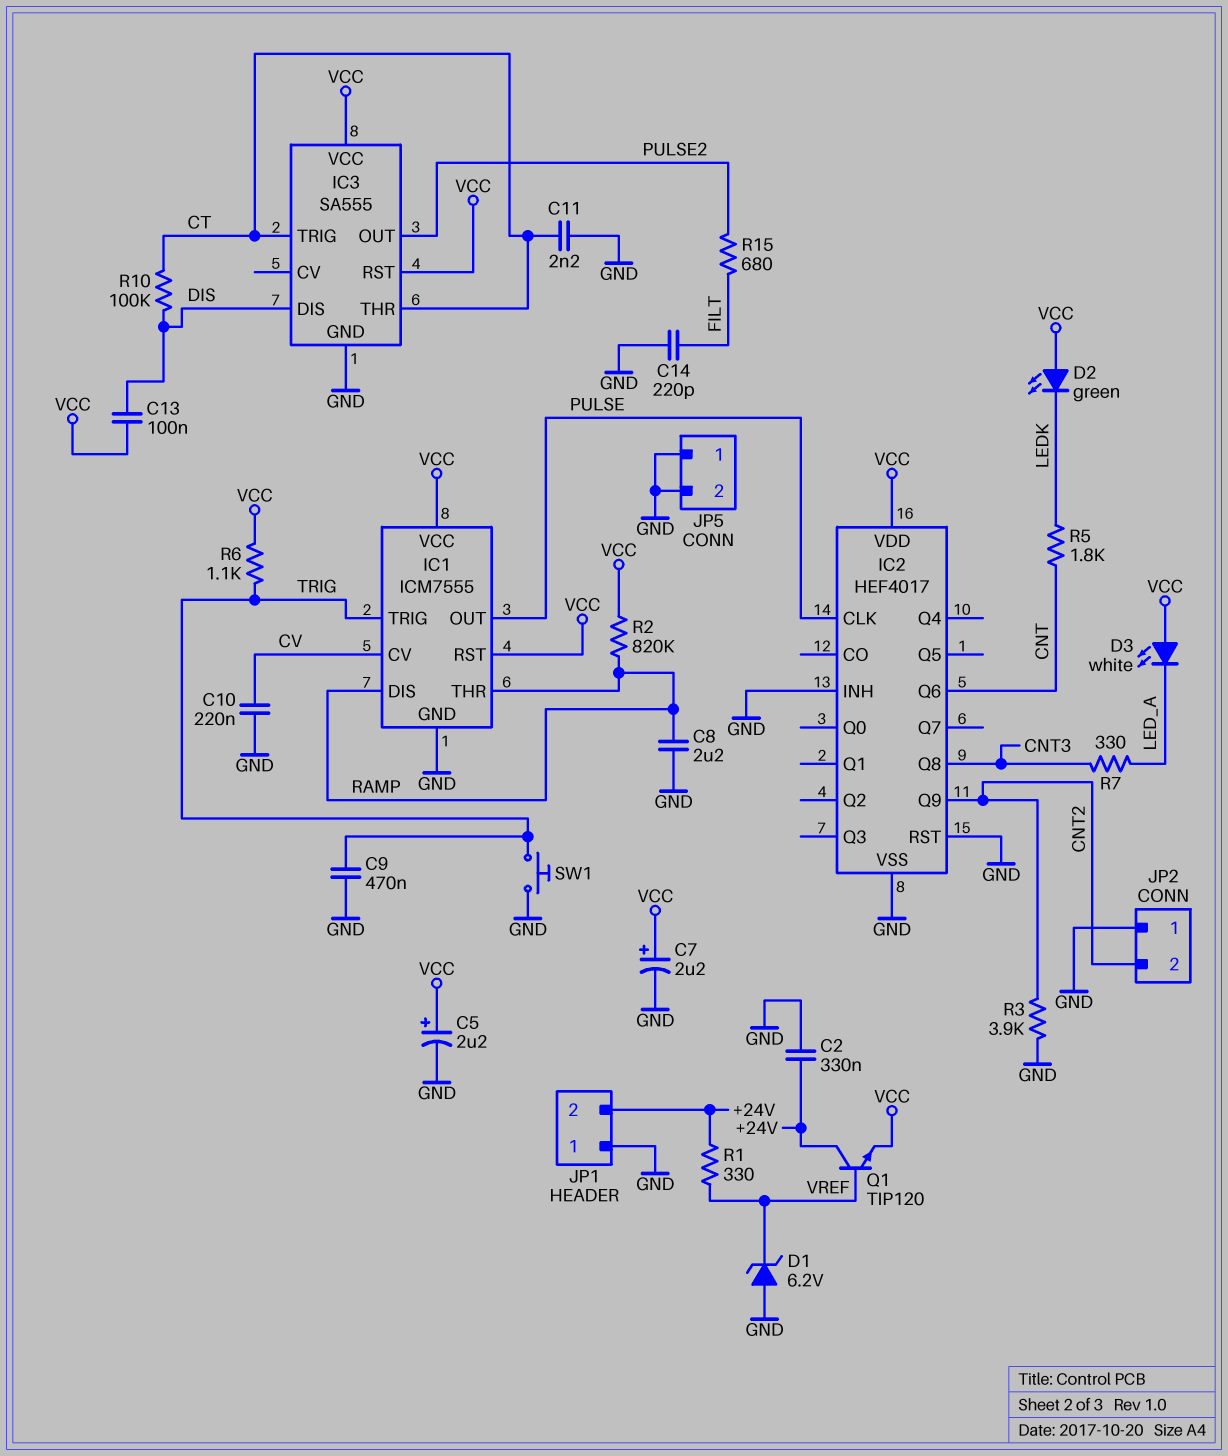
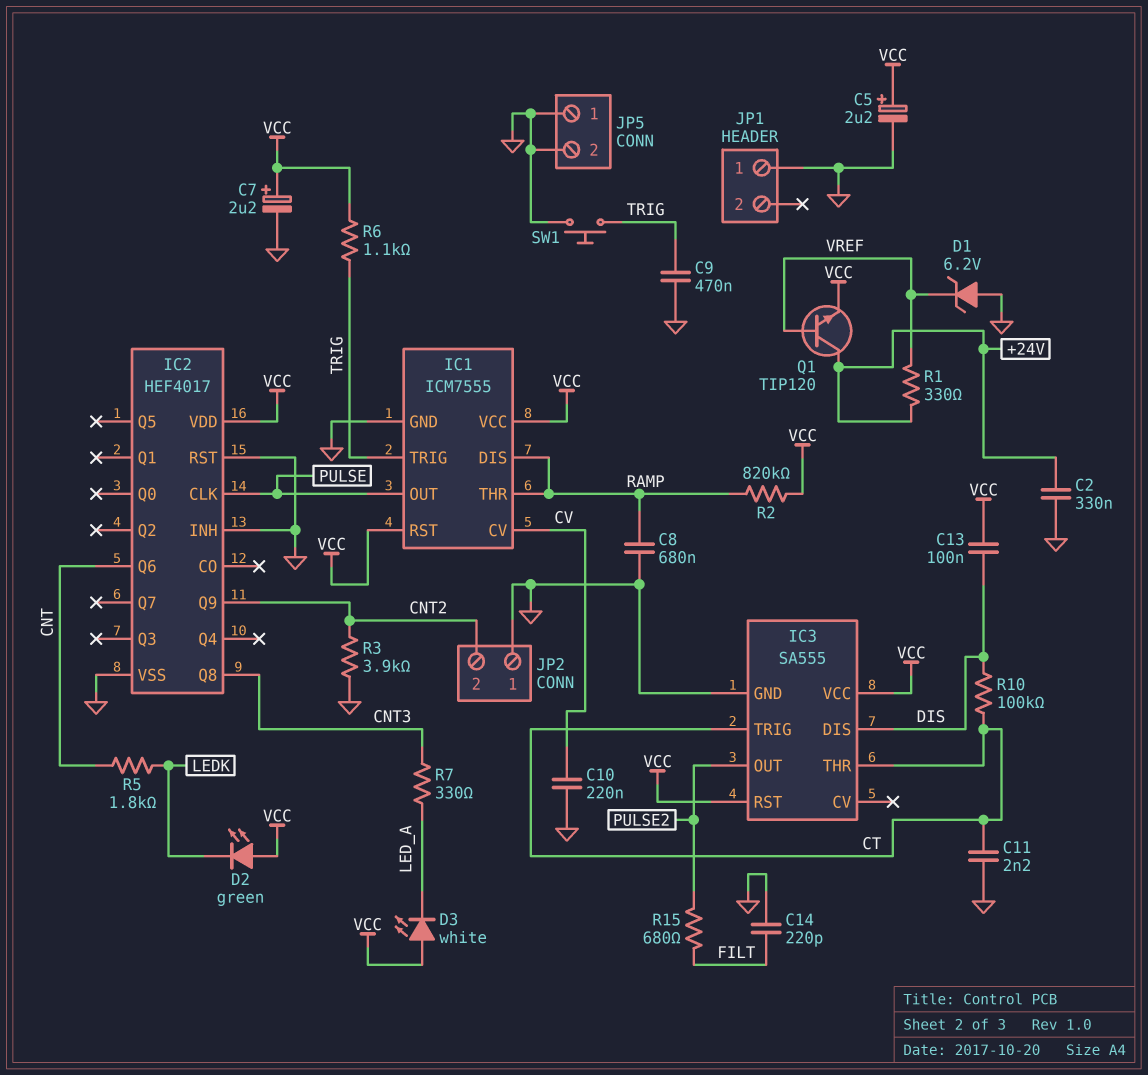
C8: 2.2uF (GND, RAMP) -> 680nF (GND, RAMP)
JP1 pin 2: +24V -> none

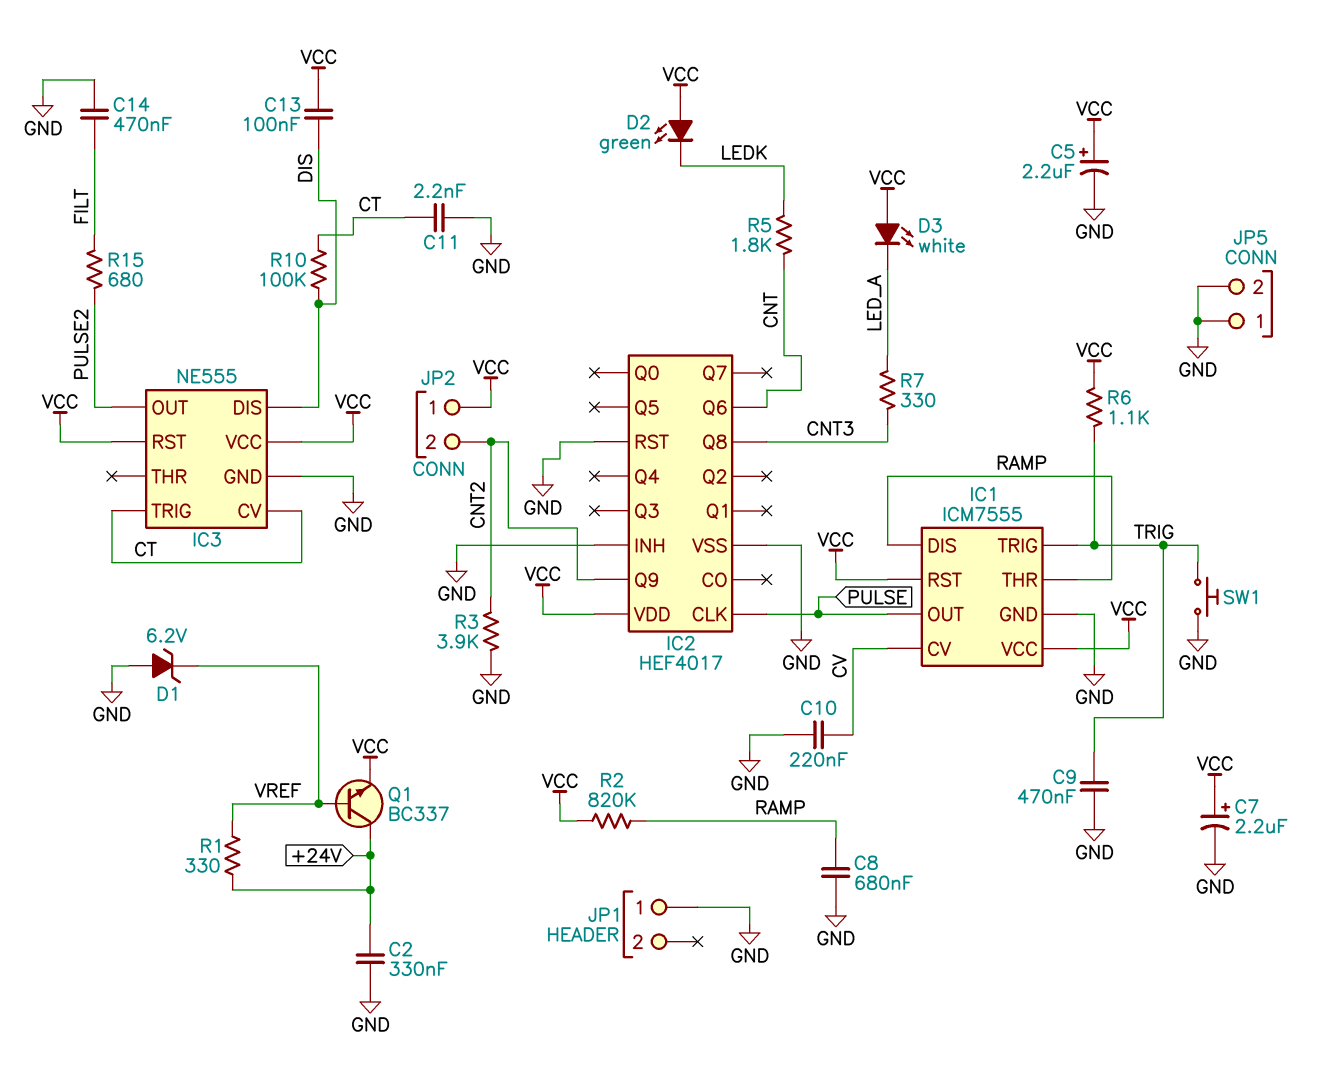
C14: 220pF (FILT, GND) -> 470nF (FILT, GND)
IC3: SA555 -> NE555
IC3 pin CV: none -> CT
IC3 pin THR: CT -> none
JP2 pin 1: GND -> VCC
Q1: NPN TIP120 (B VREF, C +24V, E VCC) -> NPN BC337 (B VREF, C +24V, E VCC)

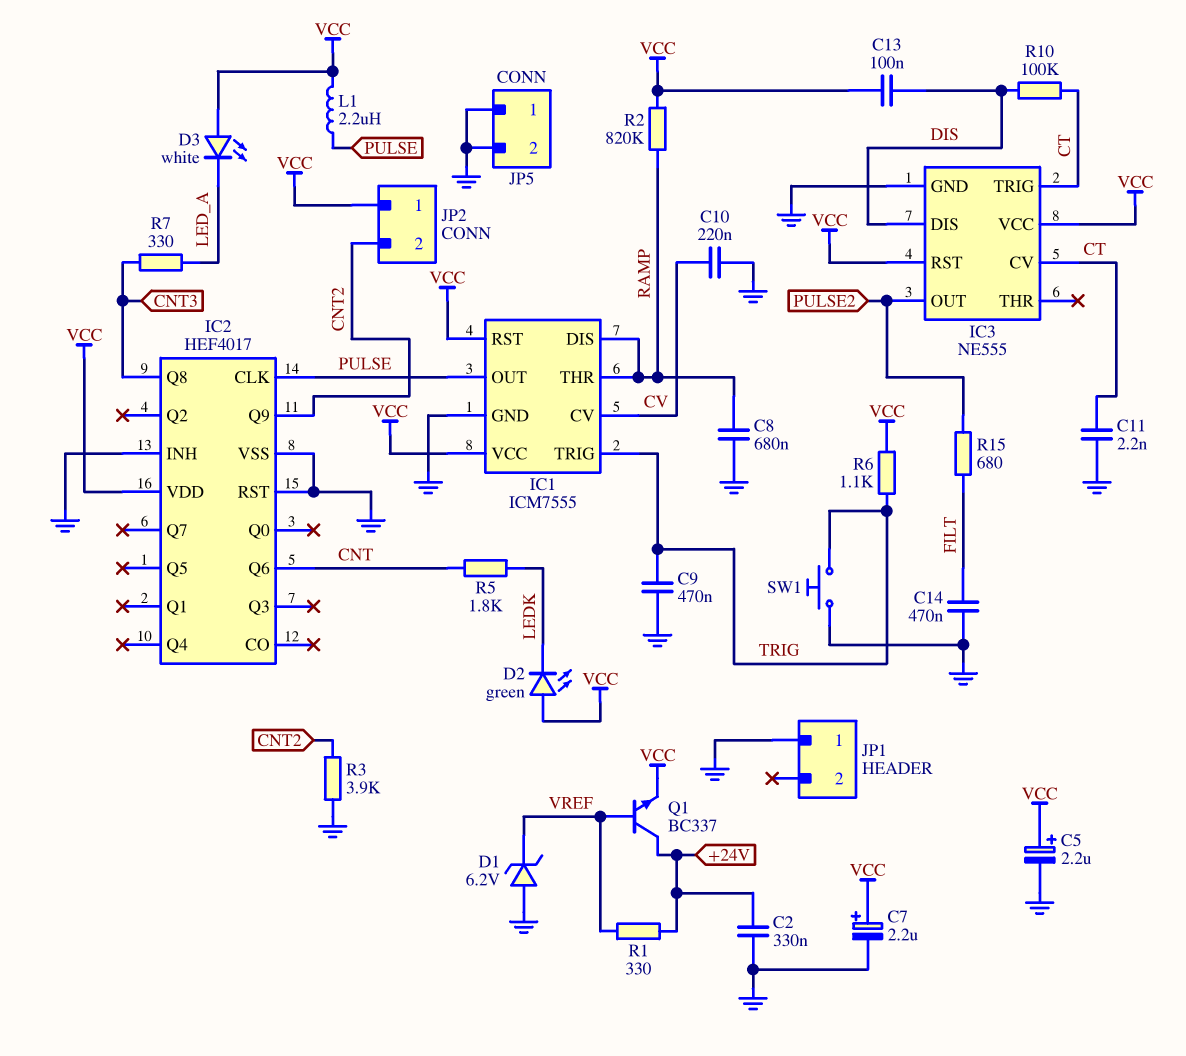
L1: none -> 2.2uH (PULSE, VCC)

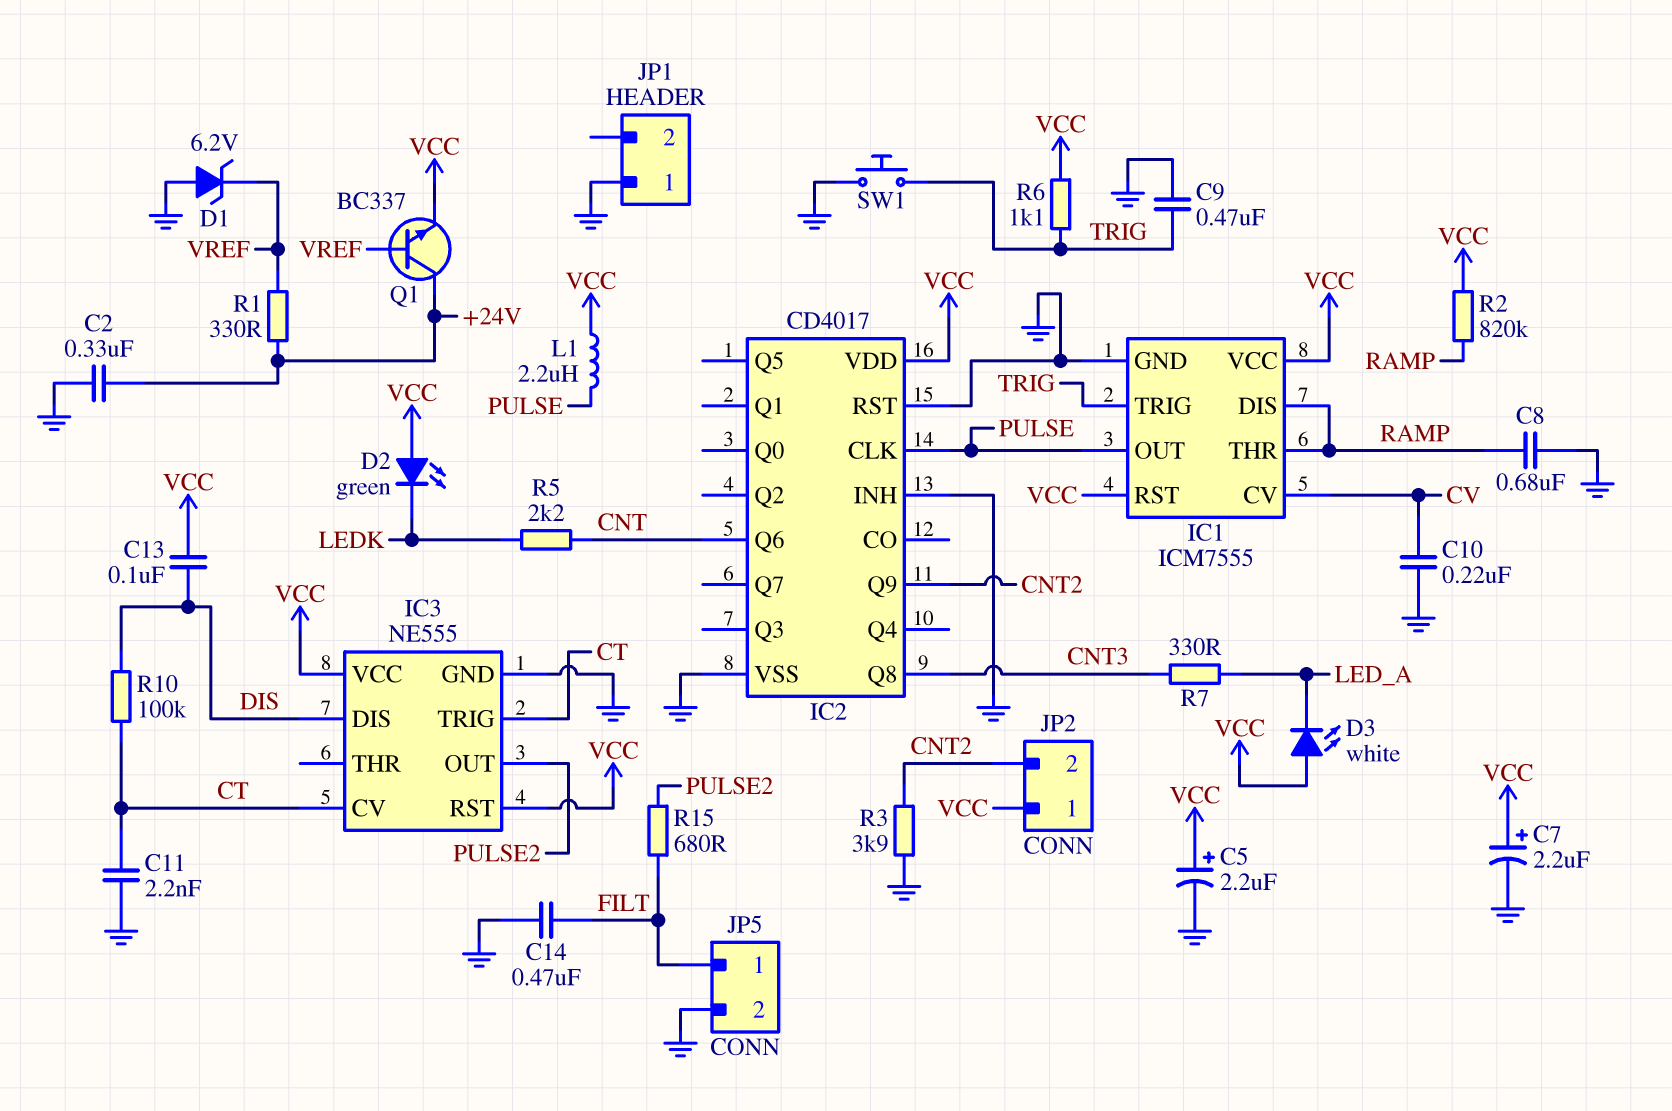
IC2: HEF4017 -> CD4017
JP5 pin 1: GND -> FILT
R5: 1.8k (CNT, LEDK) -> 2.2k (CNT, LEDK)

